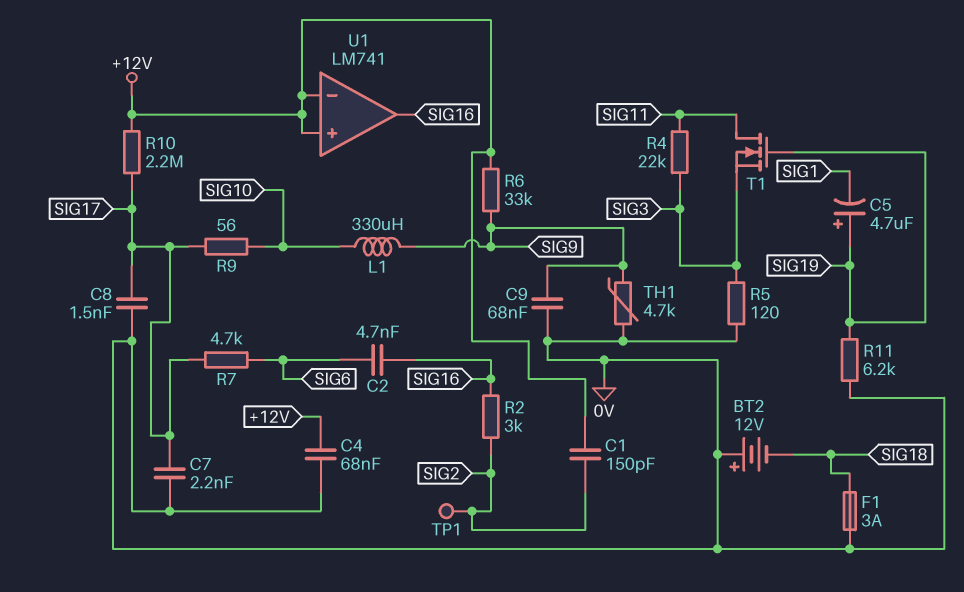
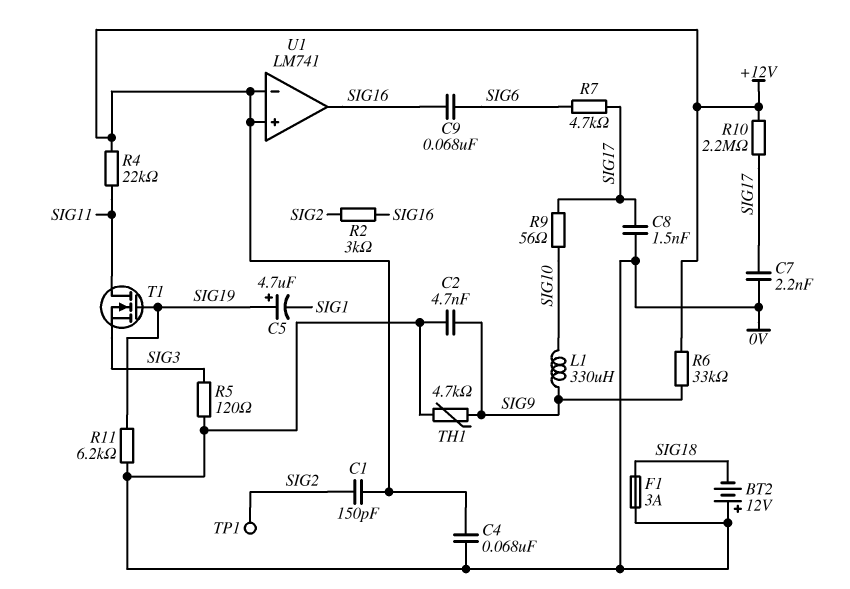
C2: 4.7nF (SIG6, SIG16) -> 4.7nF (0V, SIG9)
C9: 68nF (0V, SIG9) -> 68nF (SIG6, SIG16)
R4: 22k (SIG3, SIG11) -> 22k (+12V, SIG11)

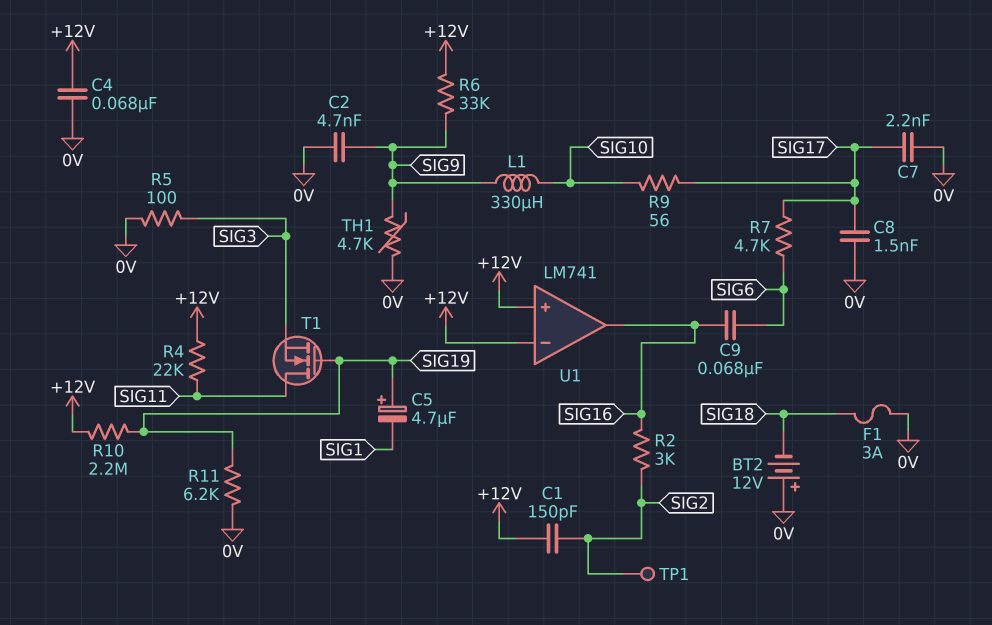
R5: 120 (0V, SIG3) -> 100 (0V, SIG3)
R10: 2.2M (+12V, SIG17) -> 2.2M (+12V, SIG19)

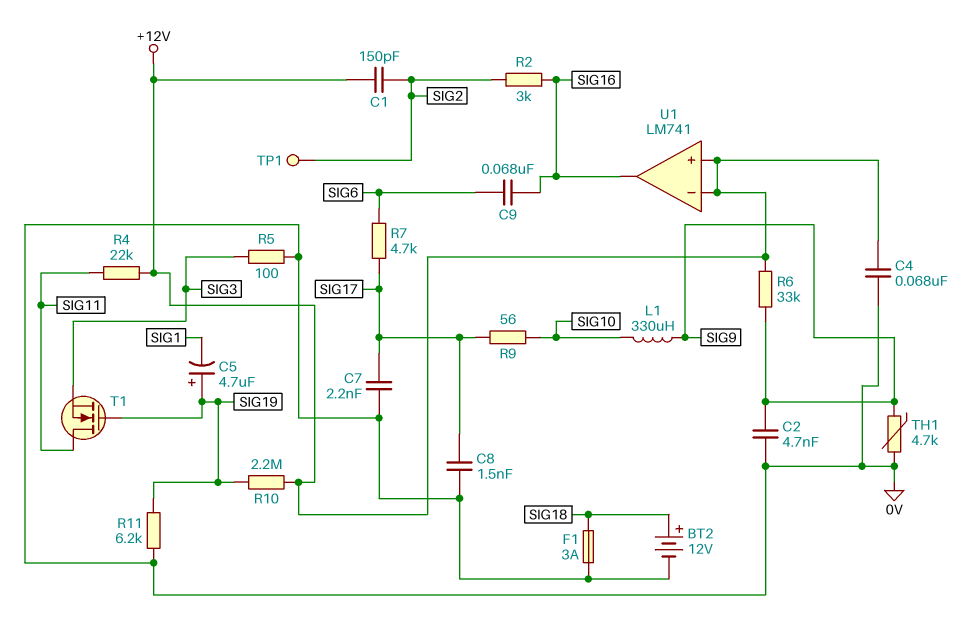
BT2: 12V (plus 0V, minus SIG18) -> 12V (plus SIG18, minus 0V)

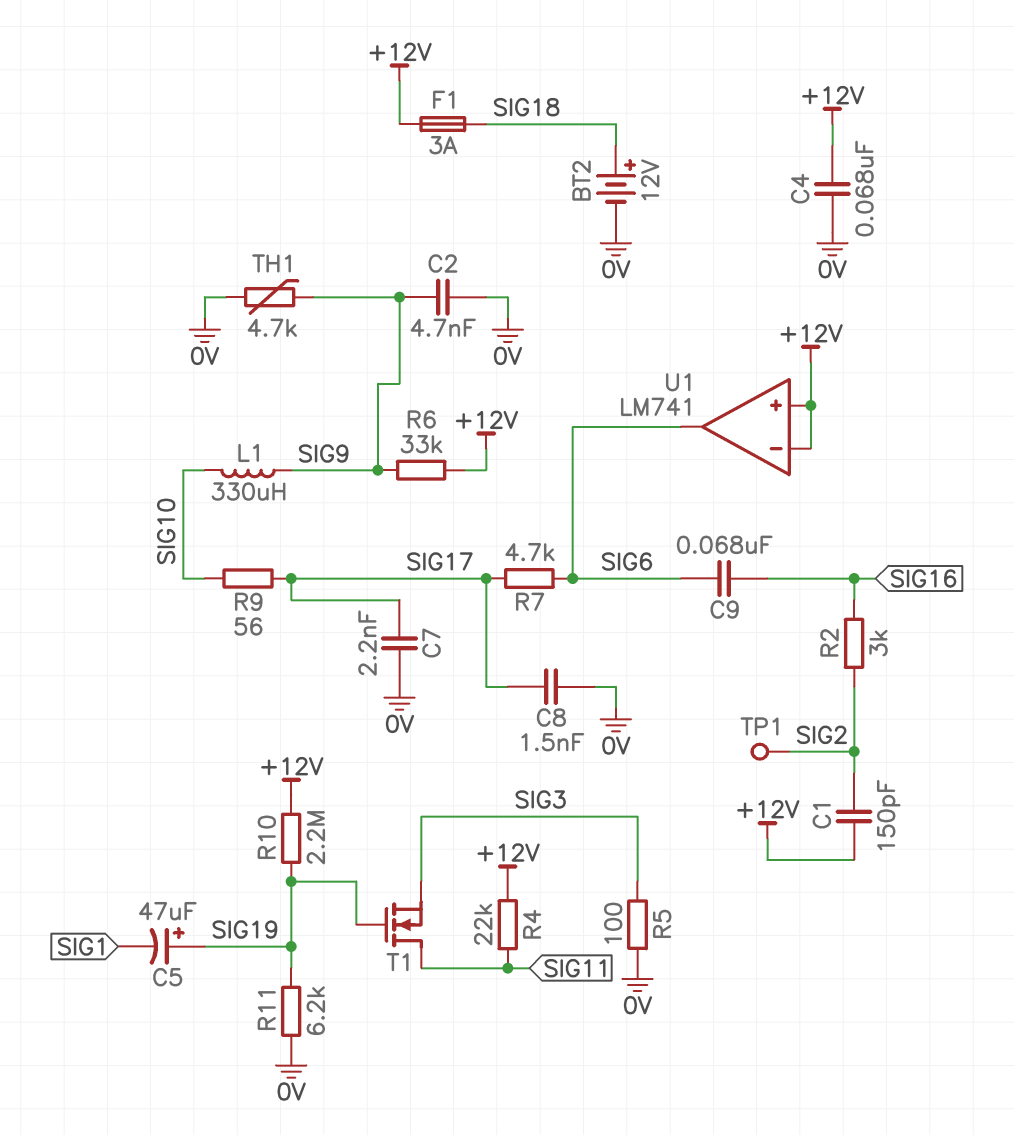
C5: 4.7uF (plus SIG19, minus SIG1) -> 47uF (plus SIG19, minus SIG1)
F1: 3A (0V, SIG18) -> 3A (+12V, SIG18)
U1 pin out: SIG16 -> SIG6

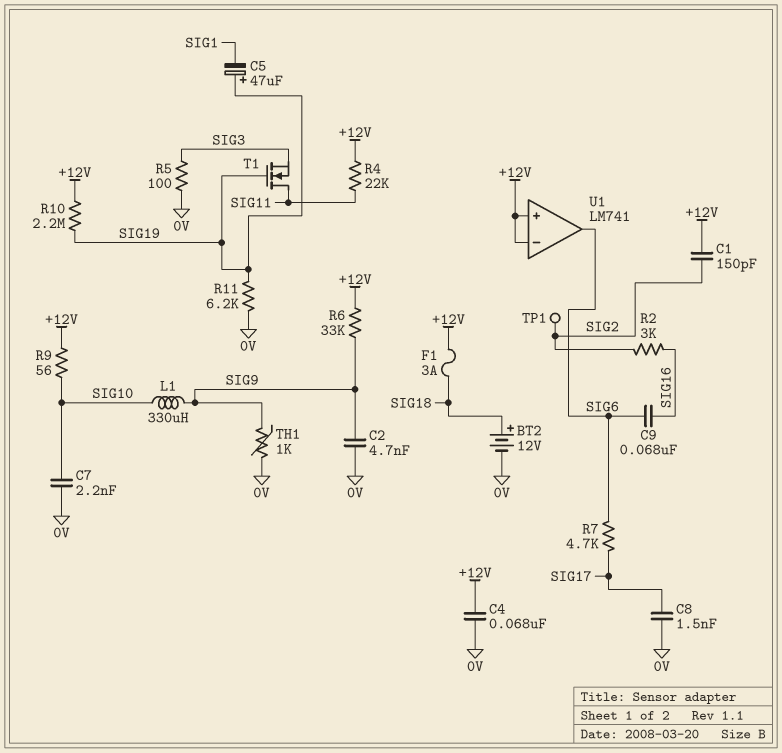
C7: 2.2nF (0V, SIG17) -> 2.2nF (0V, SIG10)
R9: 56 (SIG10, SIG17) -> 56 (+12V, SIG10)
TH1: 4.7k (0V, SIG9) -> 1k (0V, SIG9)

